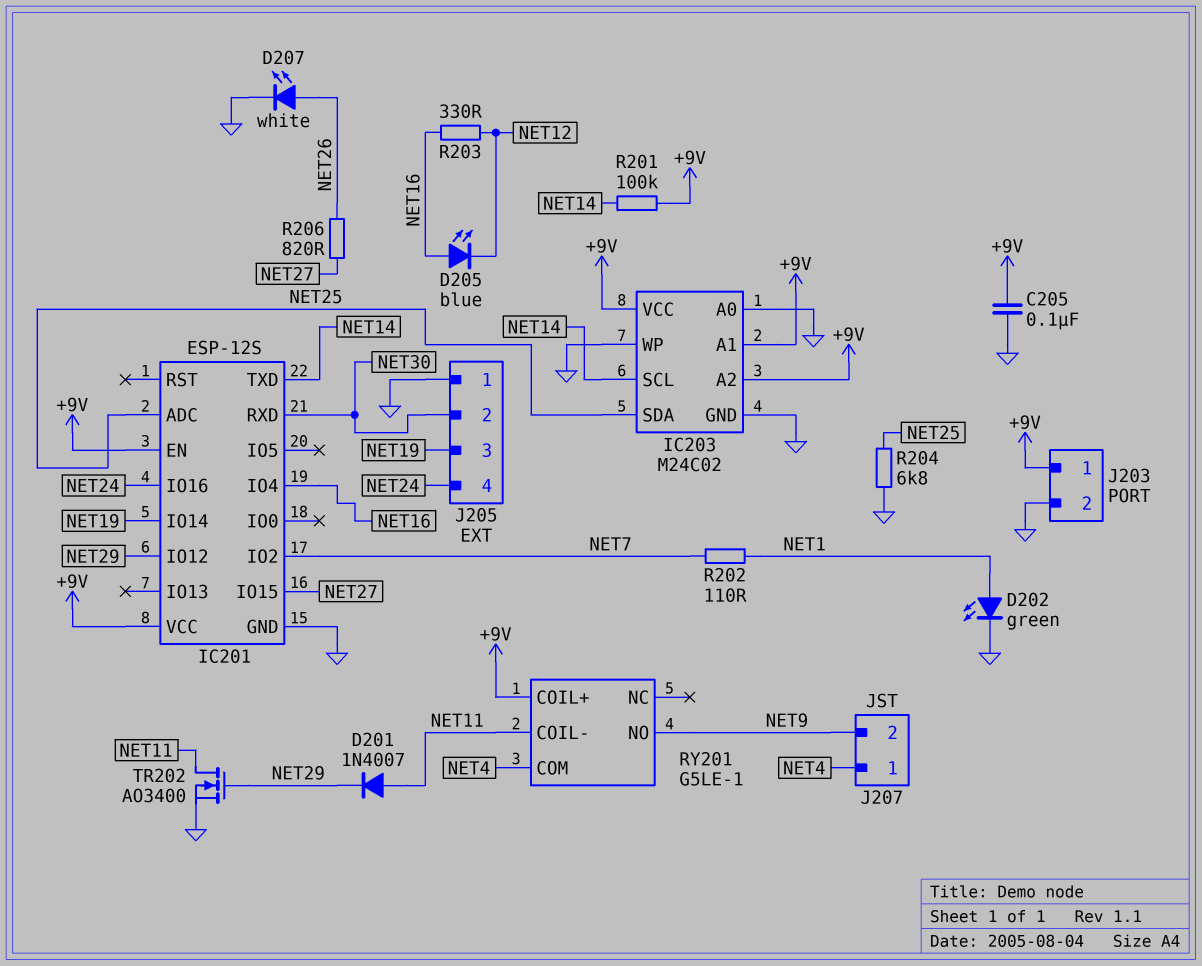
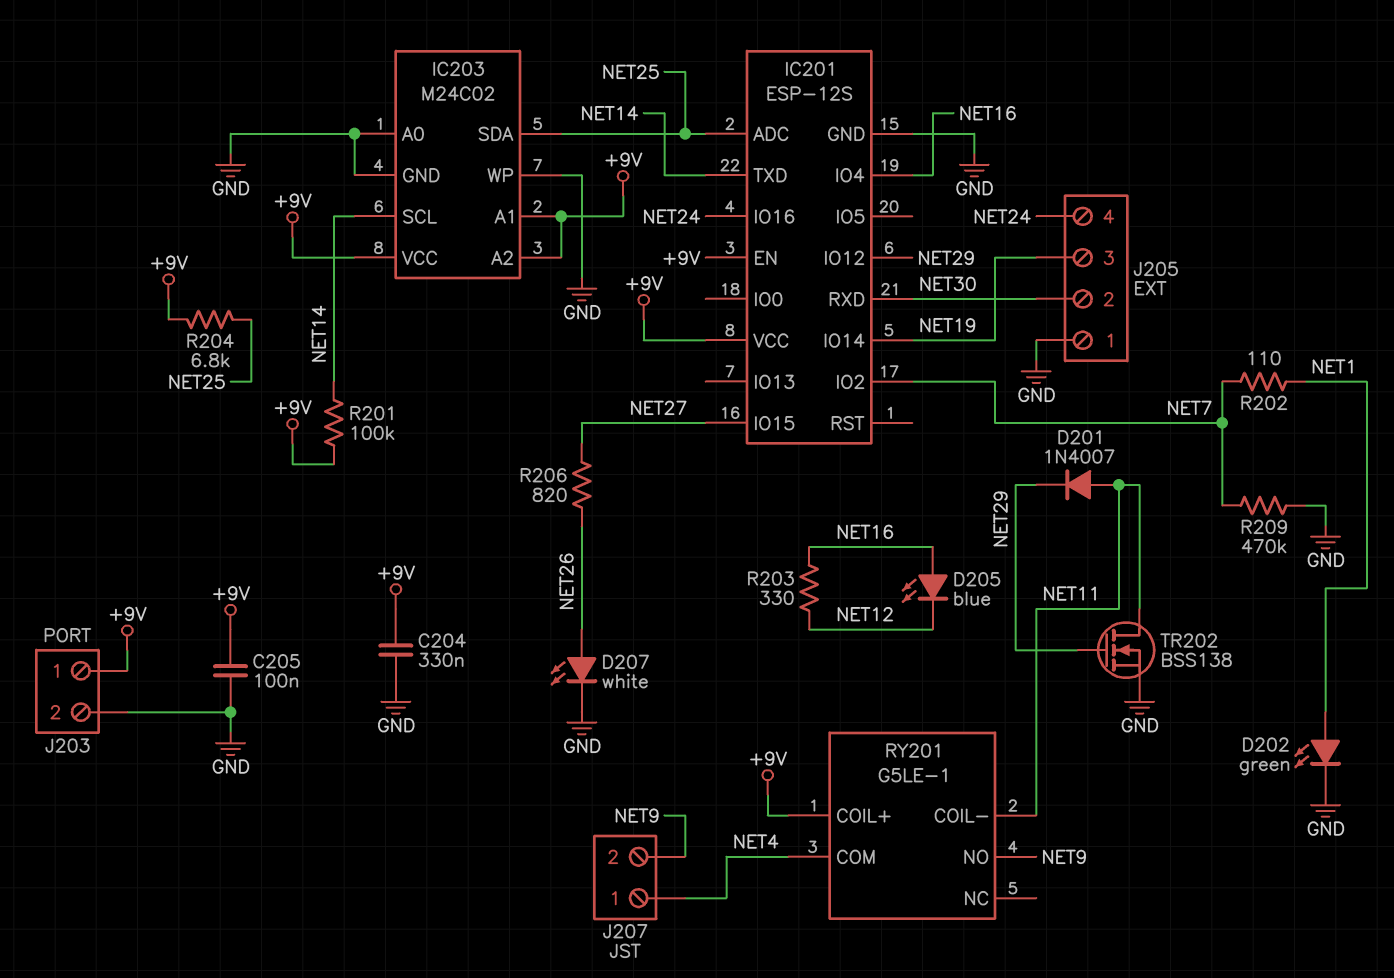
C204: none -> 330nF (+9V, GND)
R204: 6.8k (GND, NET25) -> 6.8k (+9V, NET25)
R209: none -> 470k (GND, NET7)
TR202: NMOS AO3400 (G NET29, D NET11, S GND) -> NMOS BSS138 (G NET29, D NET11, S GND)

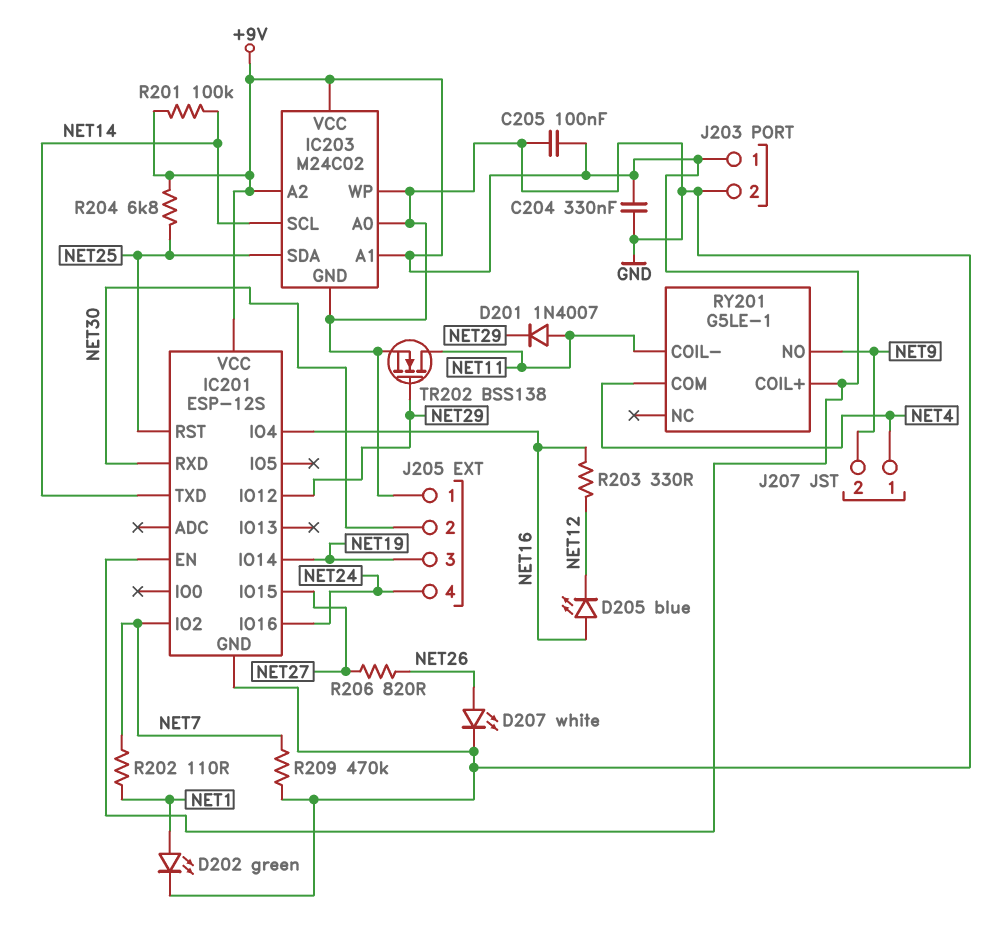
IC201 pin ADC: NET25 -> none
IC201 pin RST: none -> NET25

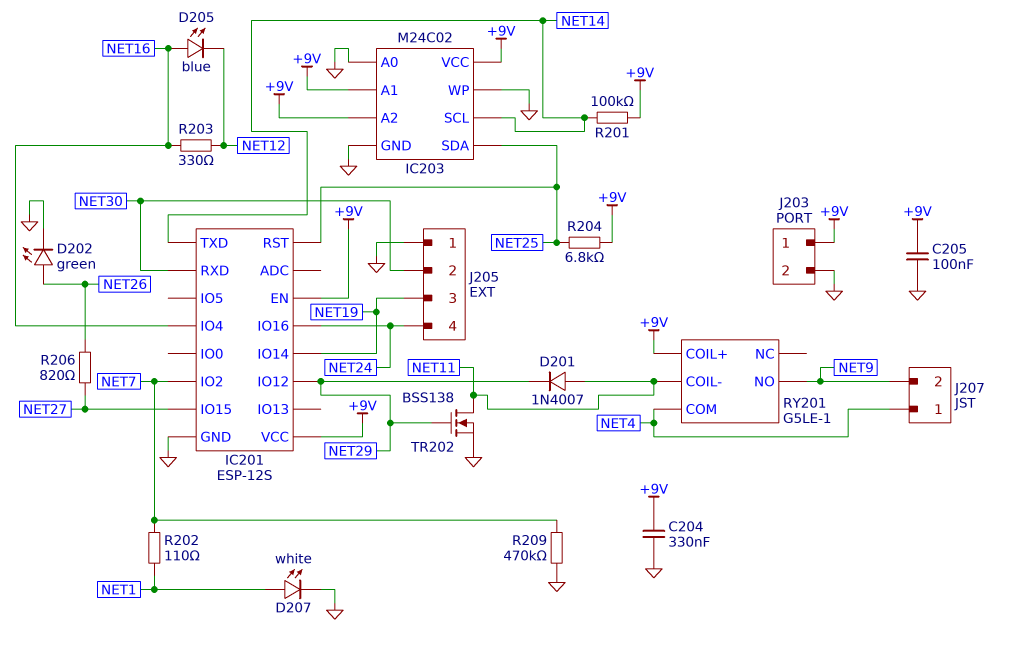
D202: LED green (A NET1, K GND) -> LED green (A NET26, K GND)
D207: LED white (A NET26, K GND) -> LED white (A NET1, K GND)

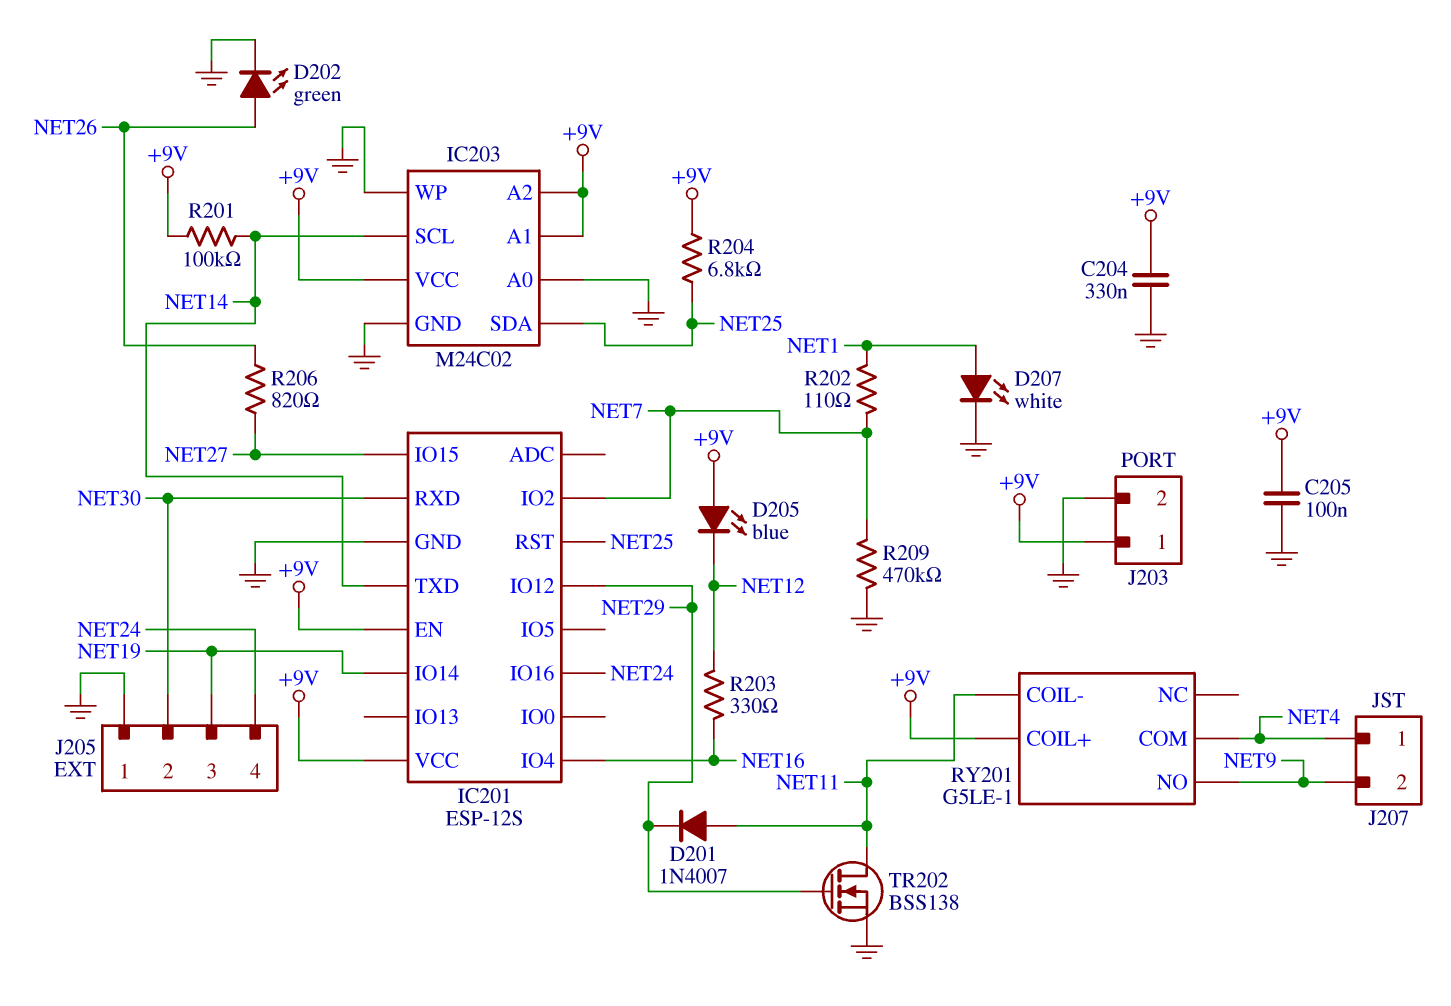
D205: LED blue (A NET16, K NET12) -> LED blue (A +9V, K NET12)

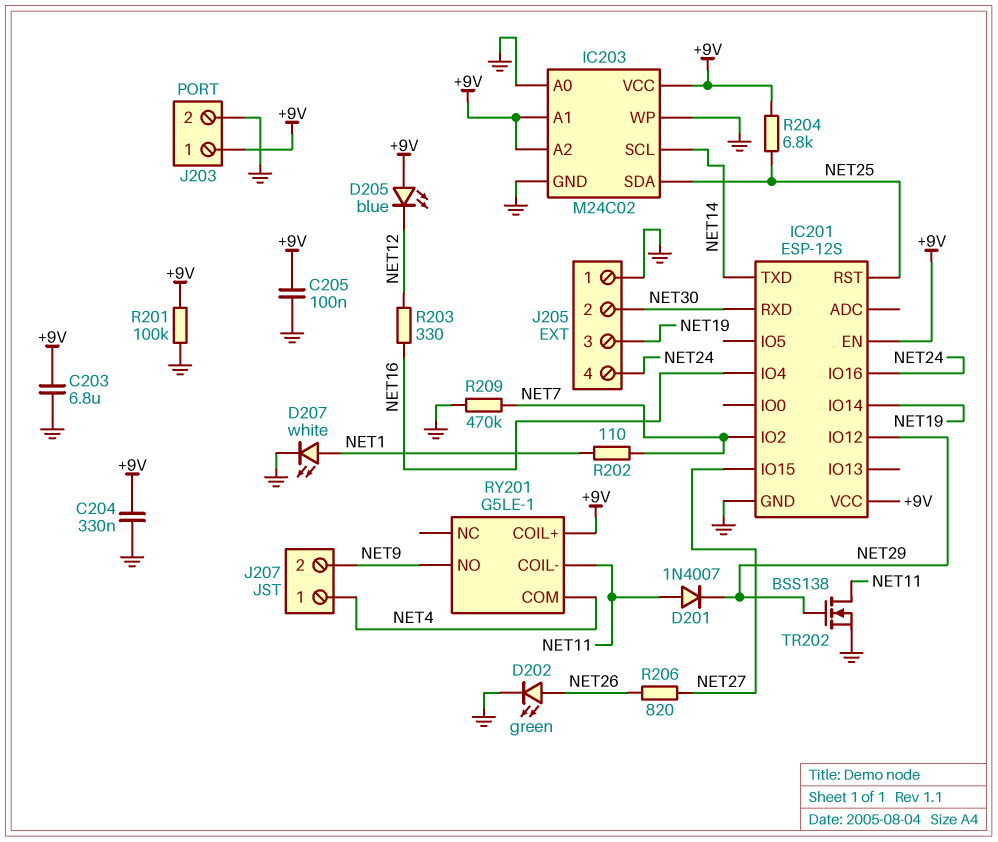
C203: none -> 6.8uF (+9V, GND)
R201: 100k (+9V, NET14) -> 100k (+9V, GND)

